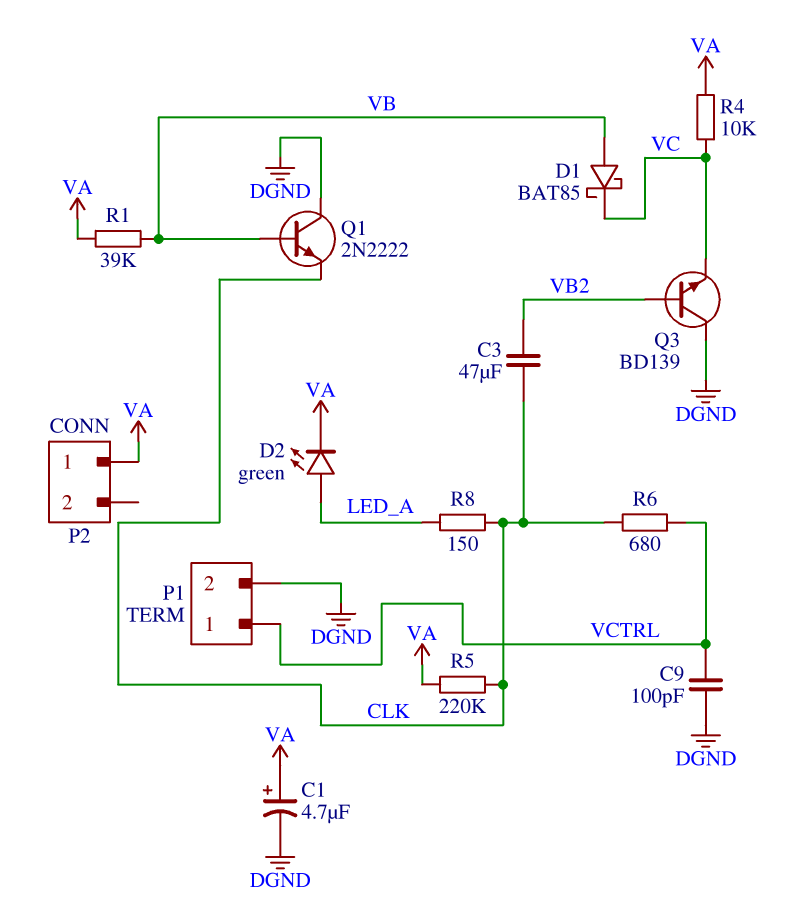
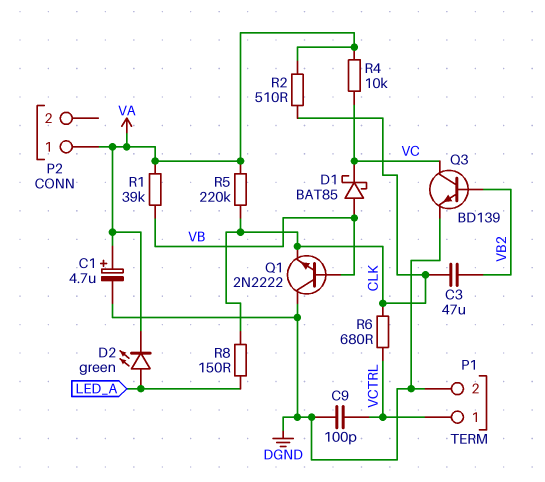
Q3: NPN BD139 (B VB2, C DGND, E VC) -> NPN BD139 (B VB2, C VC, E DGND)
R2: none -> 510 (CLK, VA)

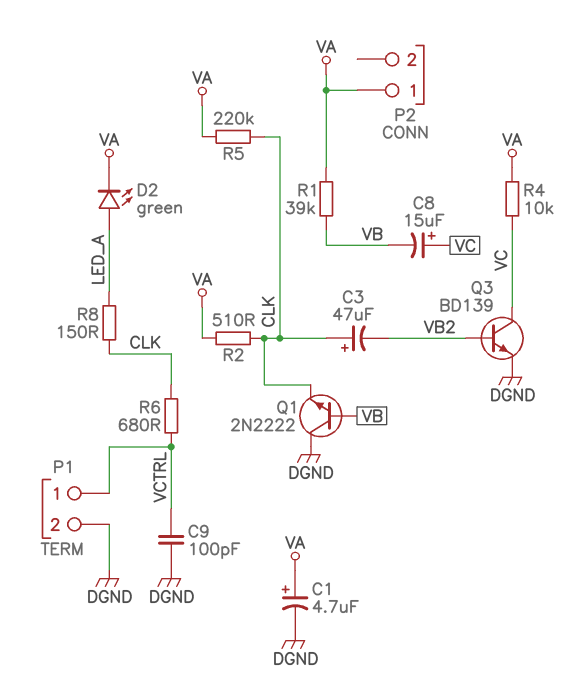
C3: 47uF (CLK, VB2) -> 47uF (plus CLK, minus VB2)
C8: none -> 15uF (plus VC, minus VB)
D1: schottky BAT85 (A VB, K VC) -> none

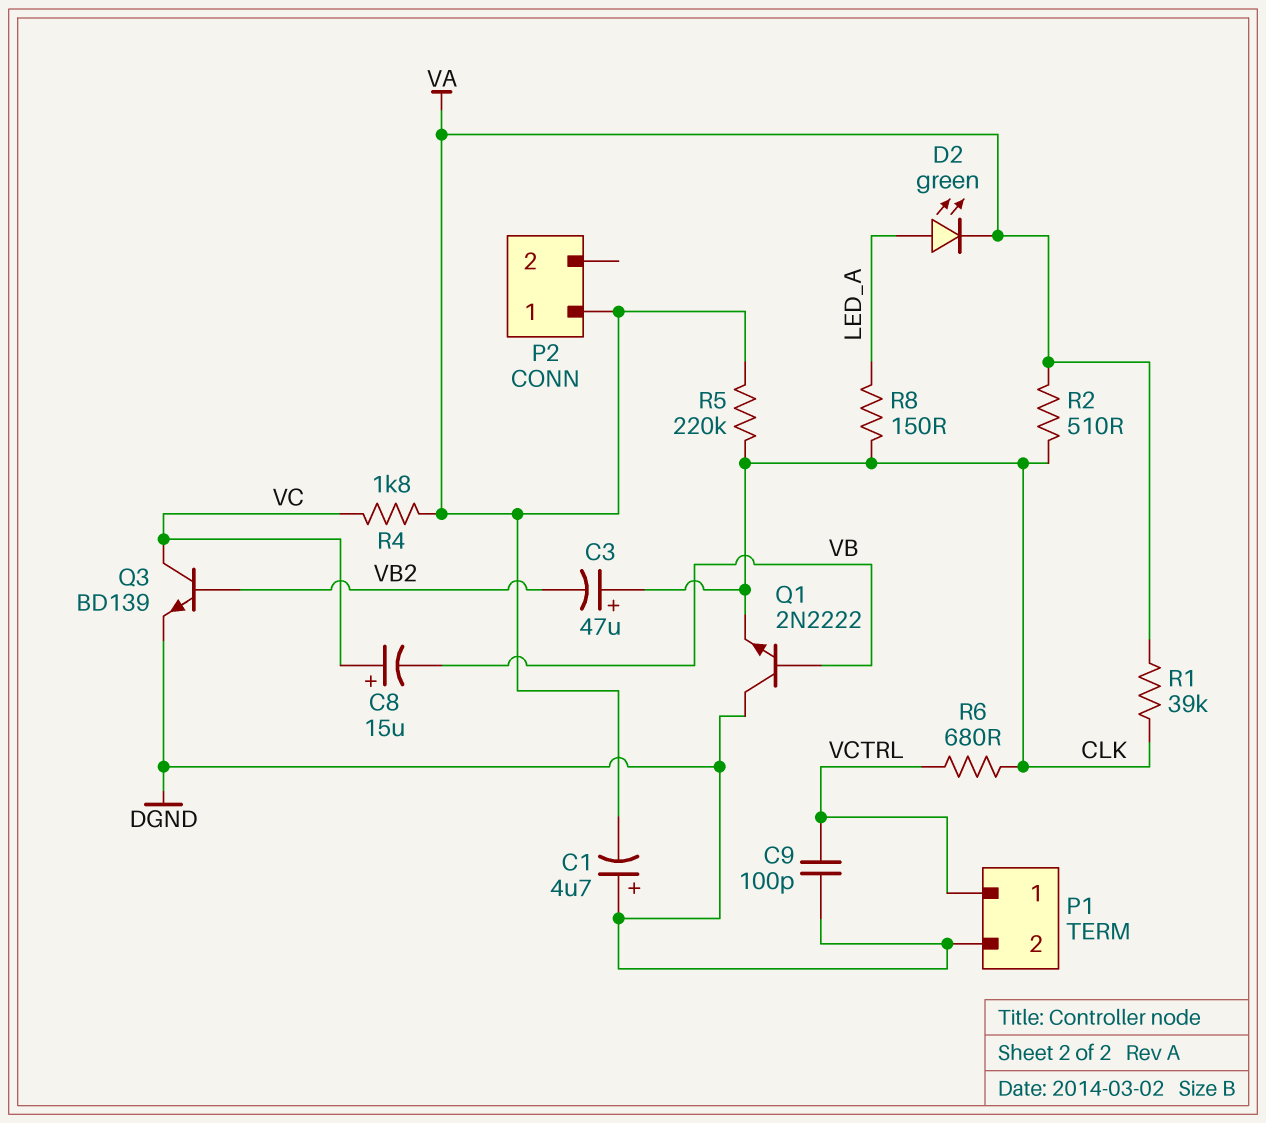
C1: 4.7uF (plus VA, minus DGND) -> 4.7uF (plus DGND, minus VA)
R1: 39k (VA, VB) -> 39k (CLK, VA)
R4: 10k (VA, VC) -> 1.8k (VA, VC)

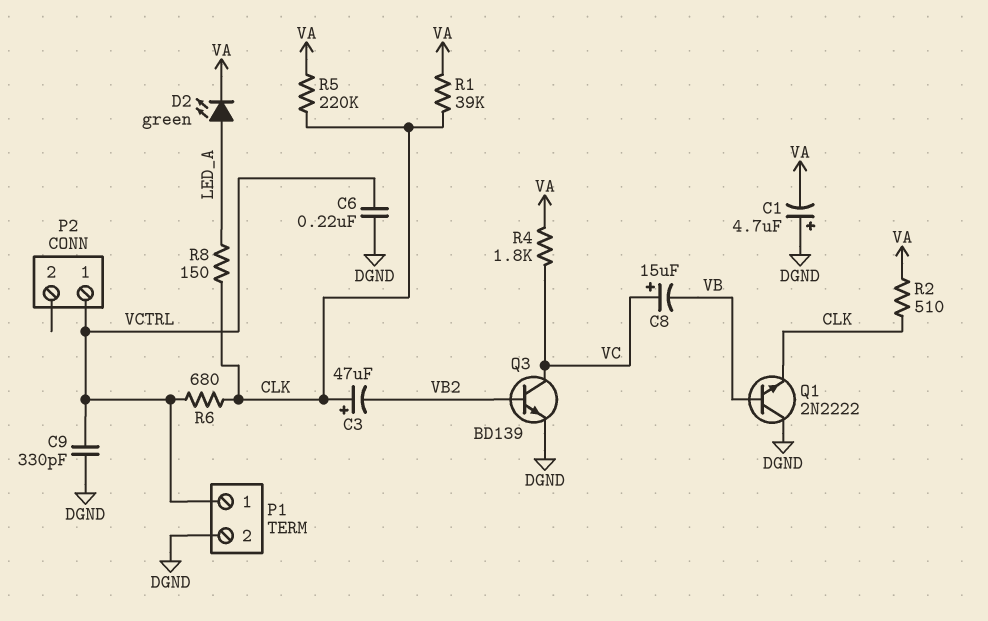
C6: none -> 220nF (DGND, VCTRL)
C9: 100pF (DGND, VCTRL) -> 330pF (DGND, VCTRL)
P2 pin 1: VA -> VCTRL

